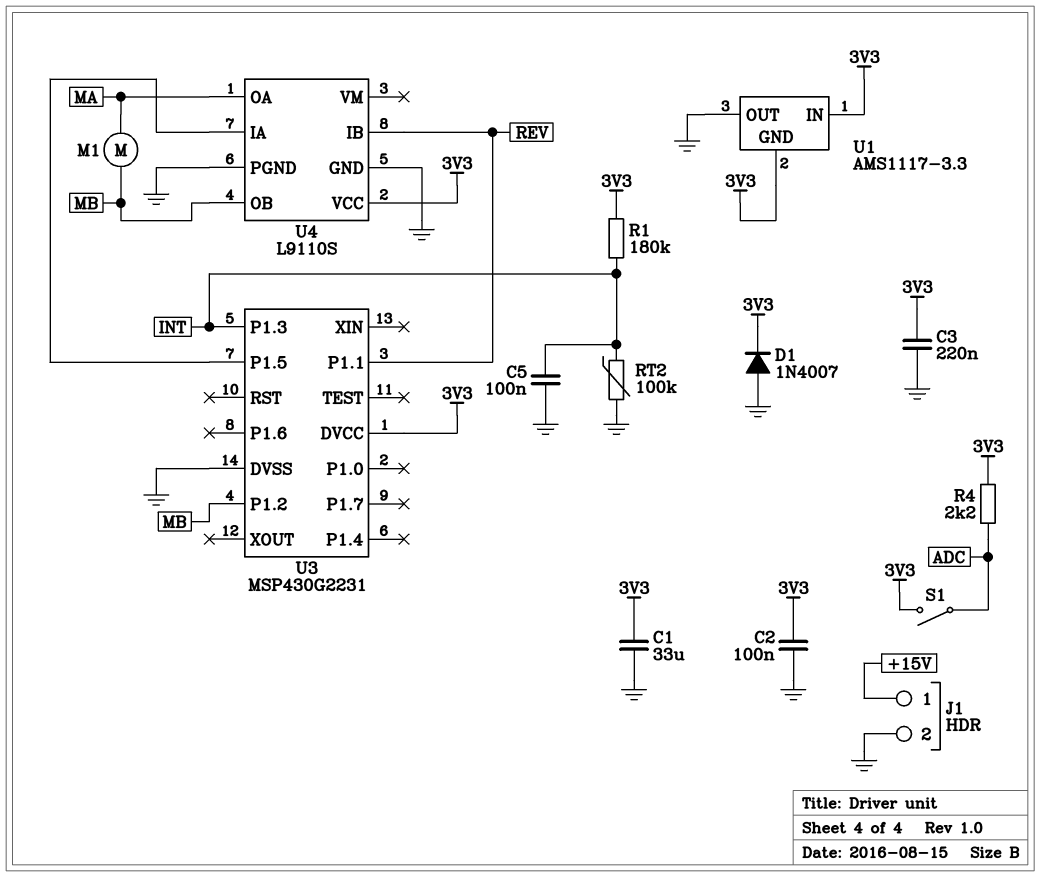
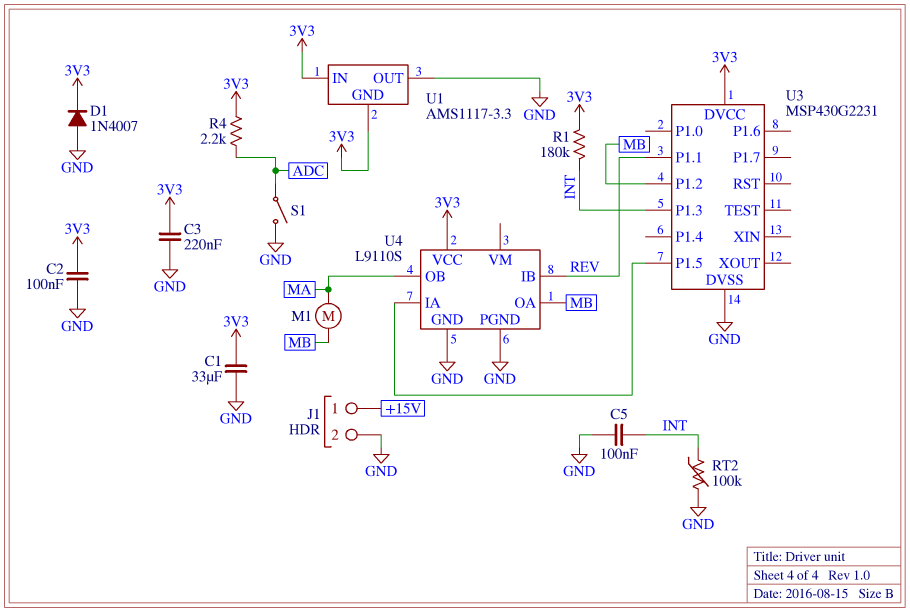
S1: switch (3V3, ADC) -> switch (ADC, GND)
U4 pin OA: MA -> MB
U4 pin OB: MB -> MA

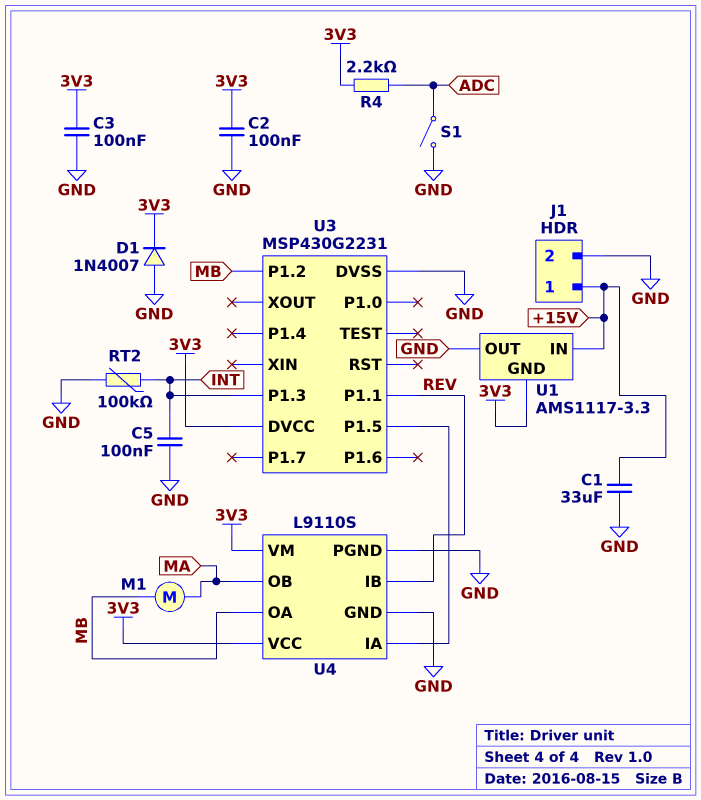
C1: 33uF (3V3, GND) -> 33uF (+15V, GND)
C3: 220nF (3V3, GND) -> 100nF (3V3, GND)
R1: 180k (3V3, INT) -> none
U1 pin IN: 3V3 -> +15V
U4 pin VM: none -> 3V3

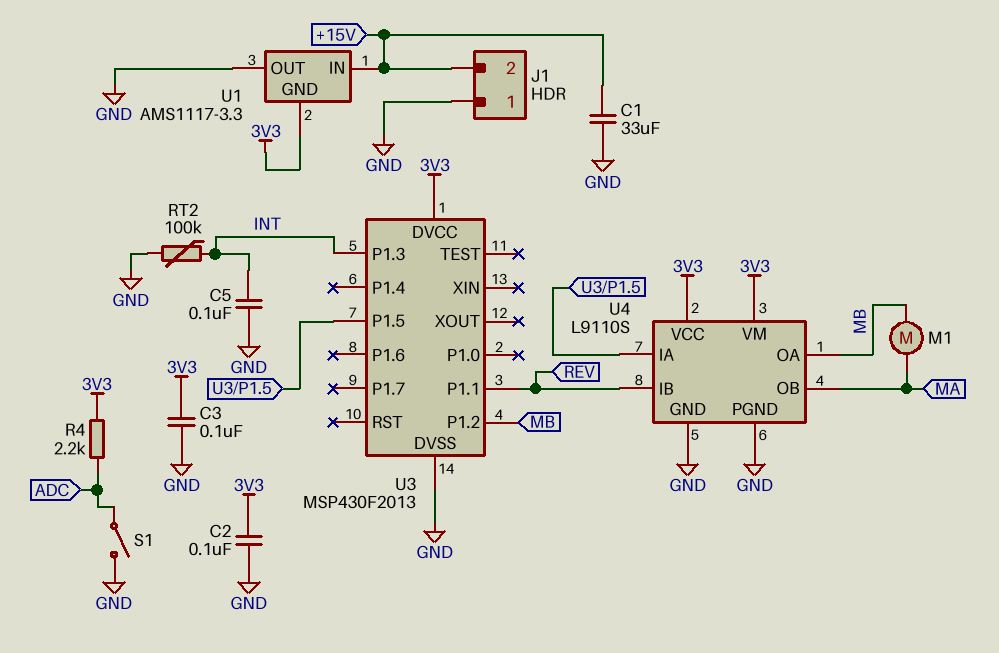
D1: diode 1N4007 (A GND, K 3V3) -> none
J1 pin 1: +15V -> GND
J1 pin 2: GND -> +15V
U3: MSP430G2231 -> MSP430F2013

